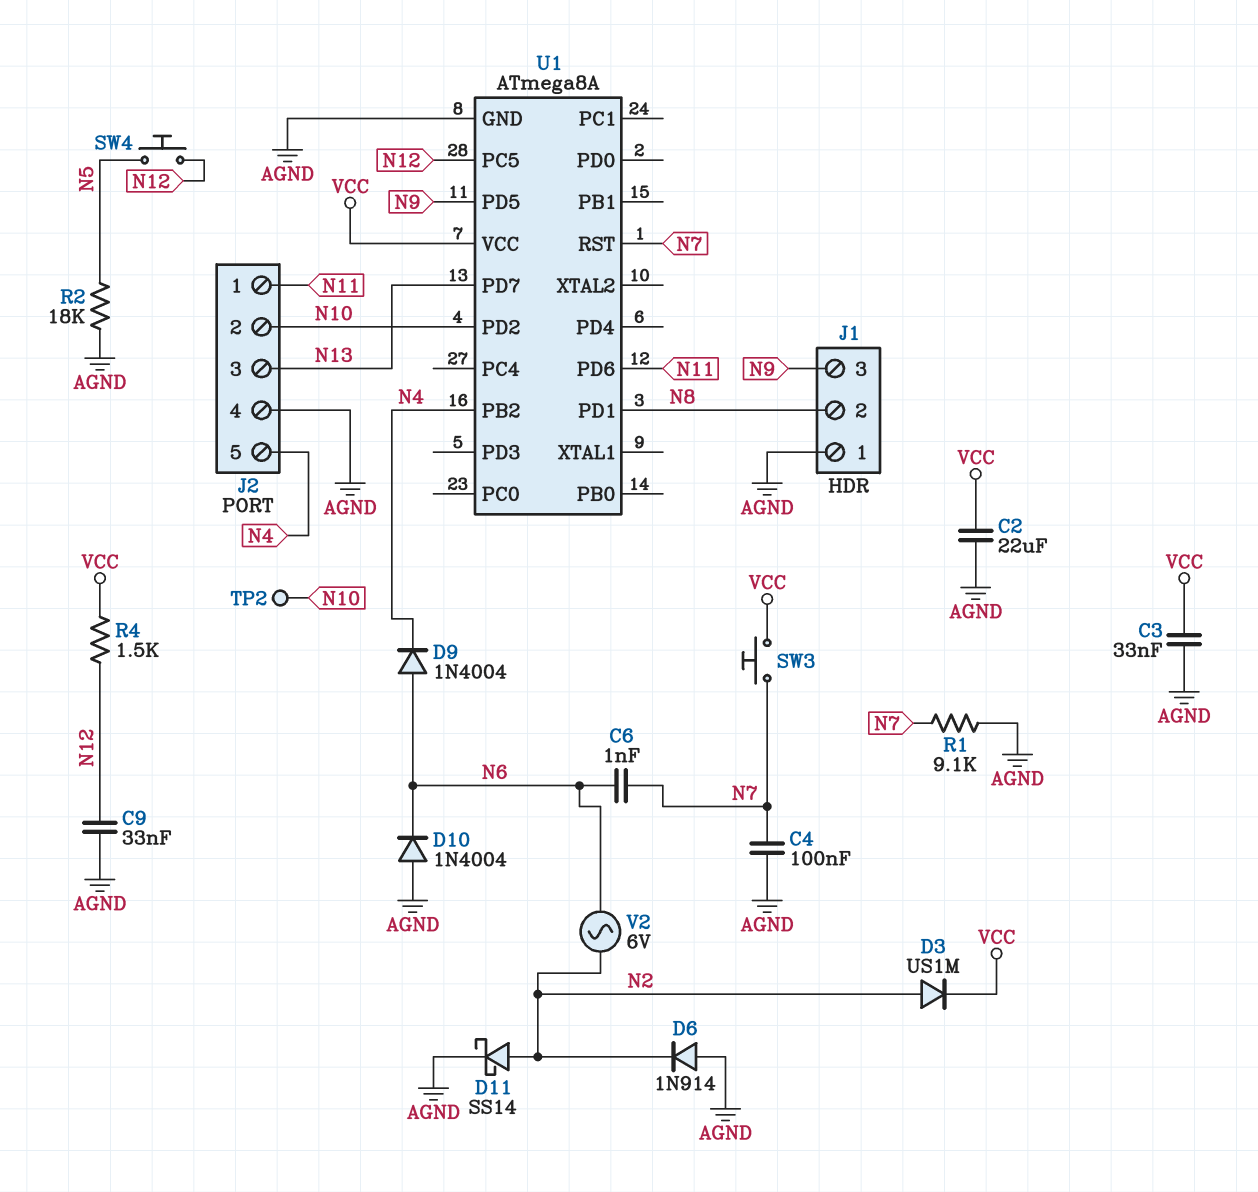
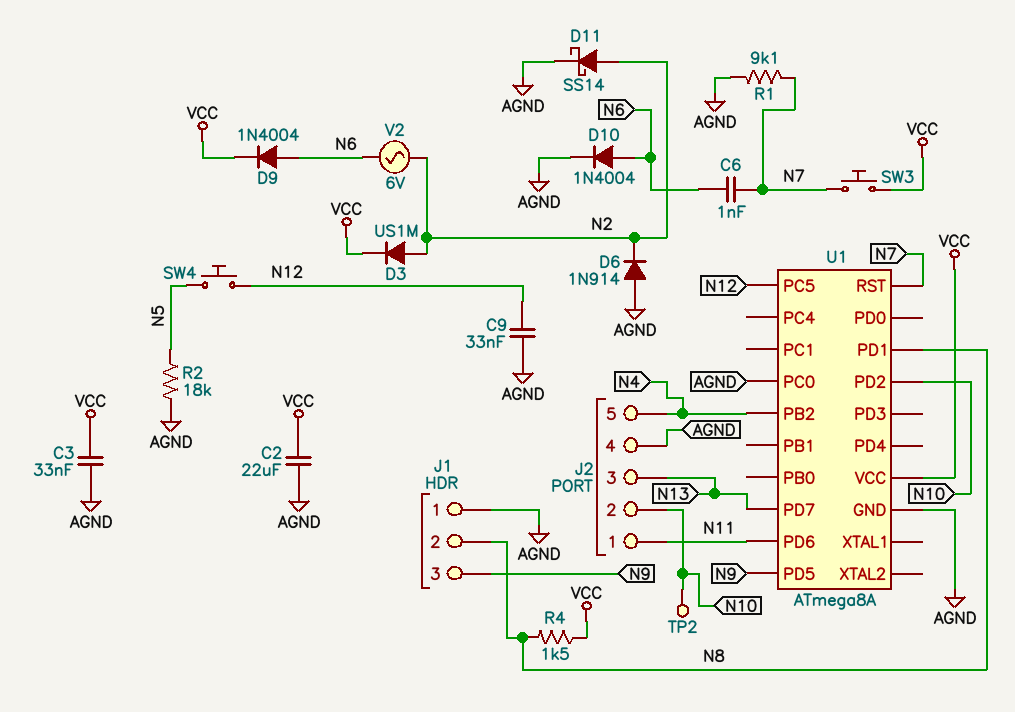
C4: 100nF (AGND, N7) -> none
D9: diode 1N4004 (A N6, K N4) -> diode 1N4004 (A N6, K VCC)
D10: diode 1N4004 (A AGND, K N6) -> diode 1N4004 (A N6, K AGND)
R4: 1.5k (N12, VCC) -> 1.5k (N8, VCC)
U1 pin PC0: none -> AGND

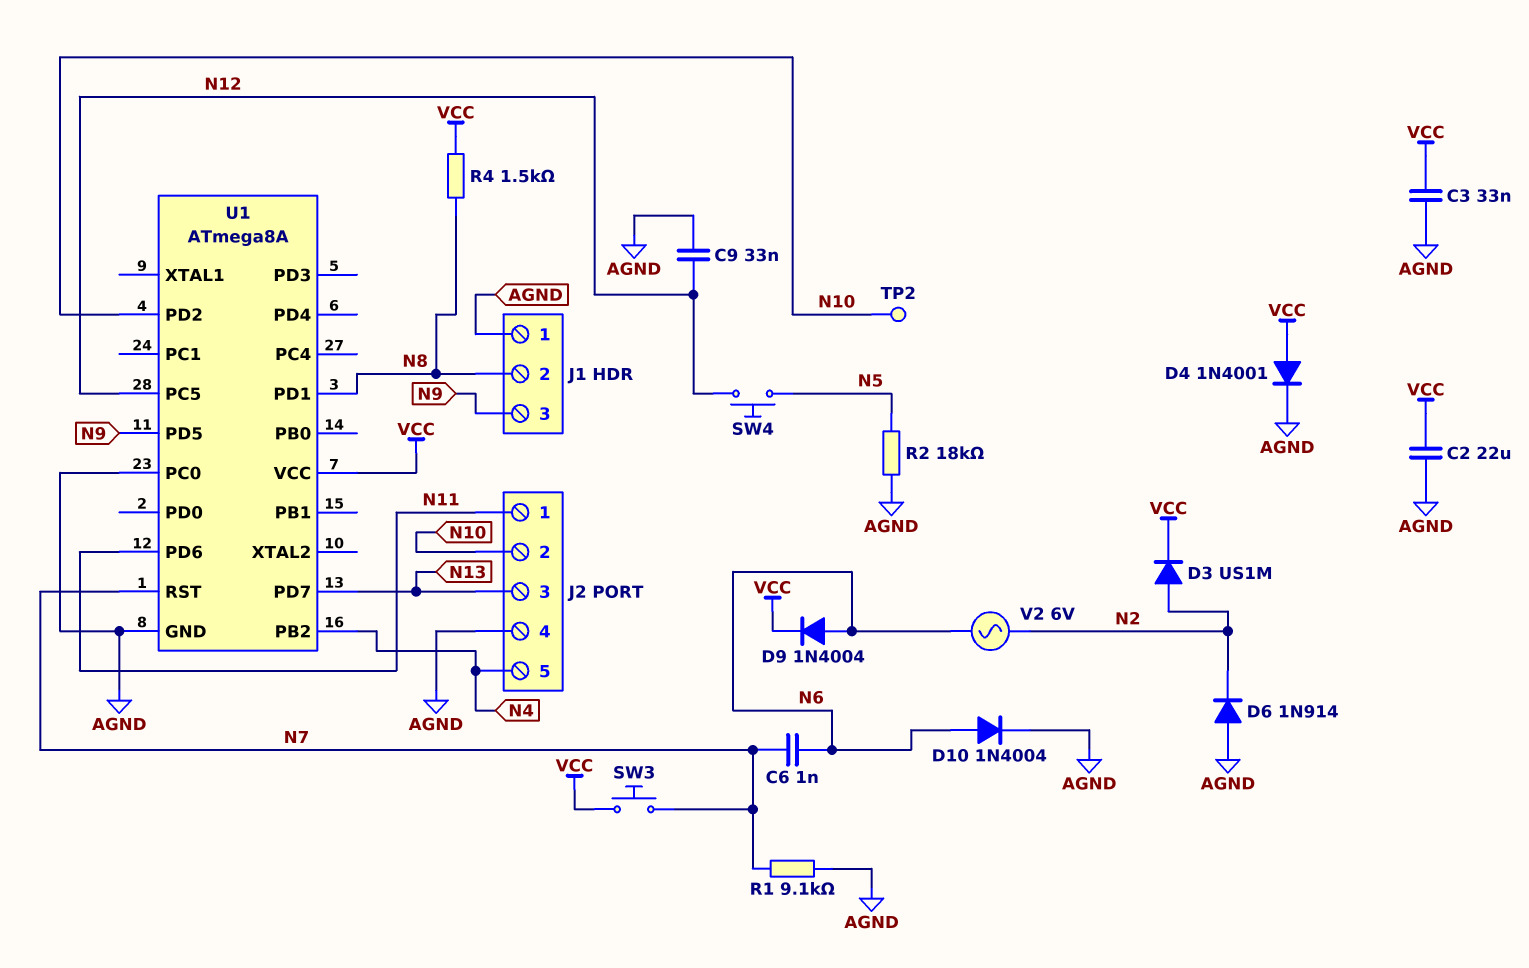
D4: none -> diode 1N4001 (A VCC, K AGND)
D11: schottky SS14 (A N2, K AGND) -> none

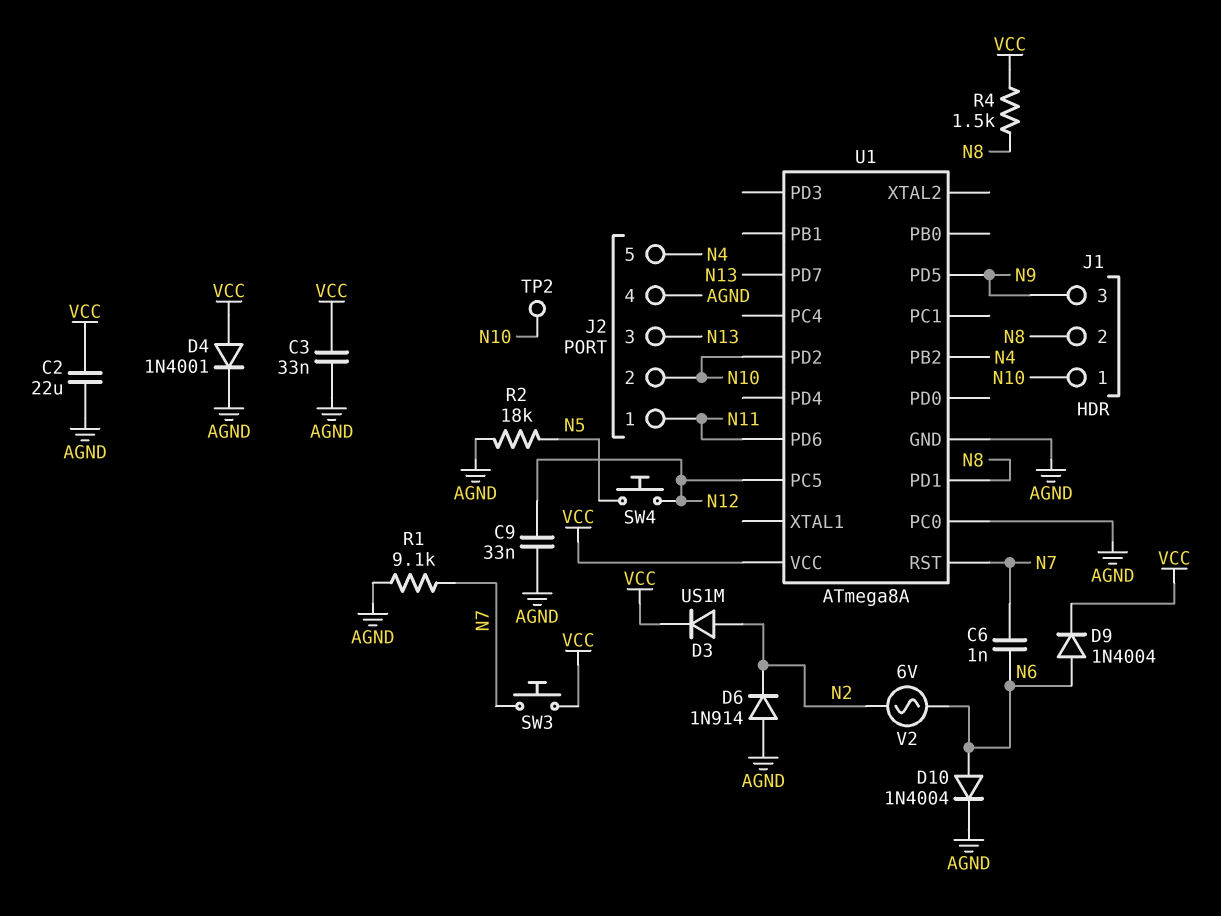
J1 pin 1: AGND -> N10

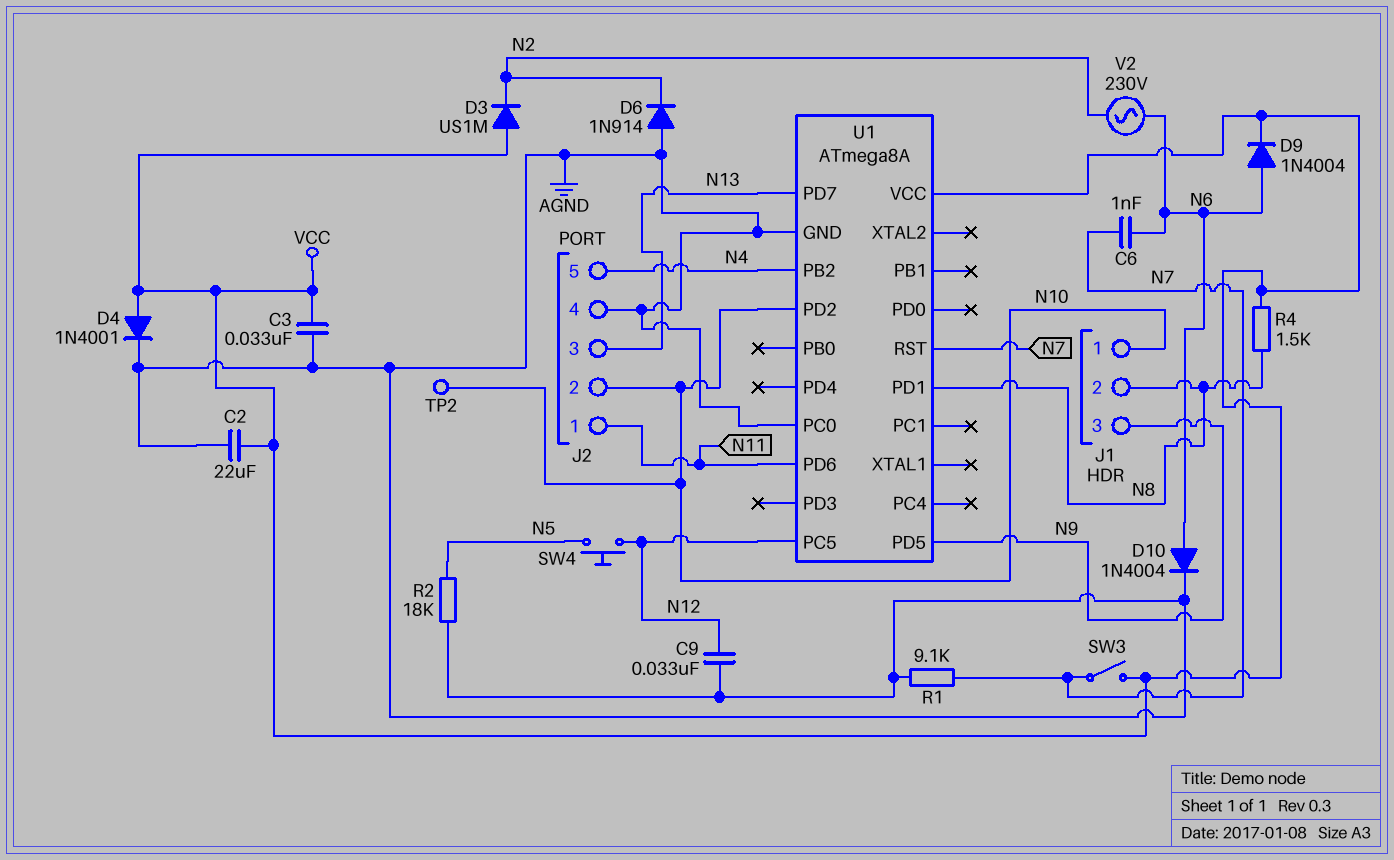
D3: diode US1M (A N2, K VCC) -> diode US1M (A VCC, K N2)
SW3: button (N7, VCC) -> switch (N7, VCC)
V2: AC 6V (N2, N6) -> AC 230V (N2, N6)

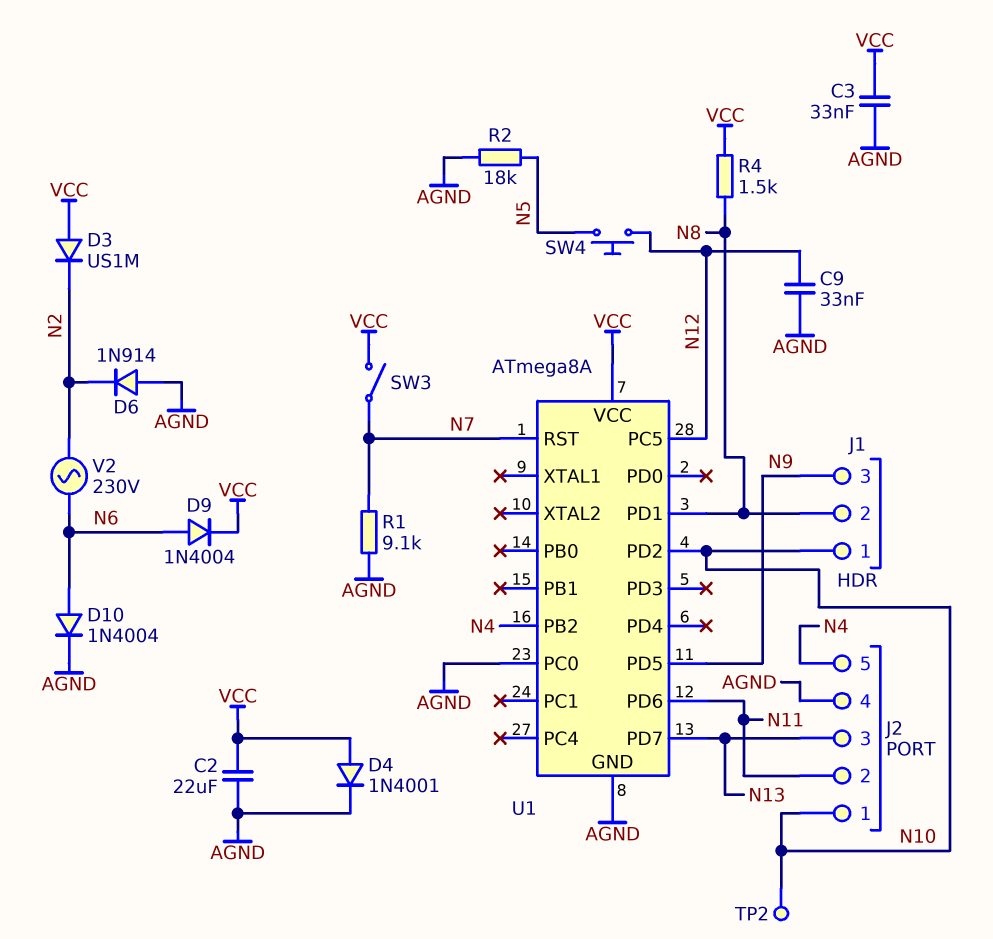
C6: 1nF (N6, N7) -> none
J2 pin 1: N11 -> N10
J2 pin 2: N10 -> N11

